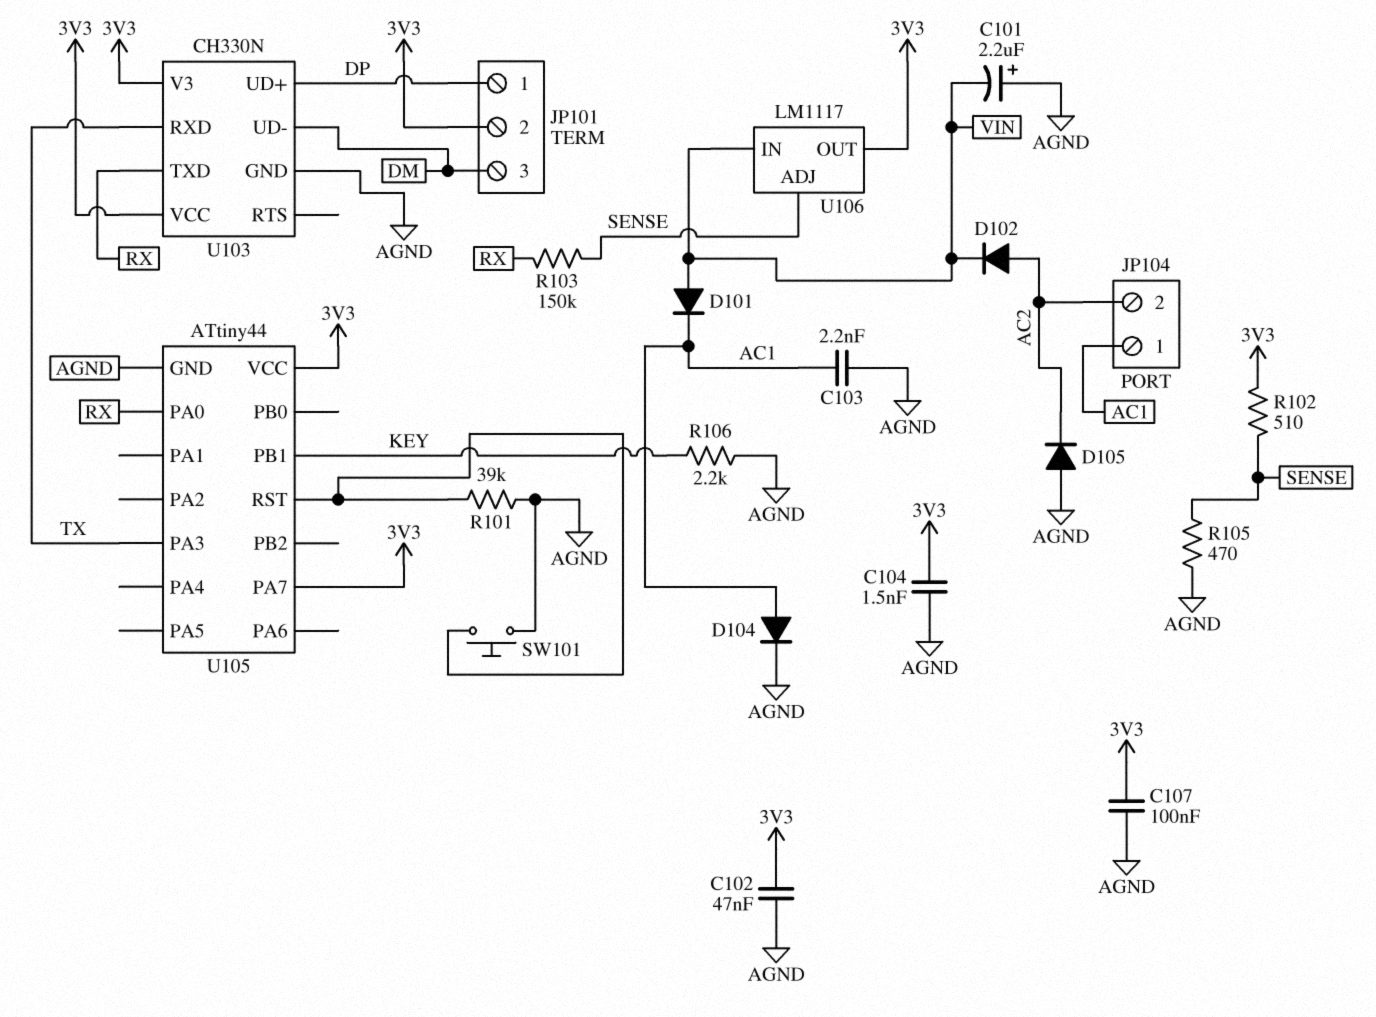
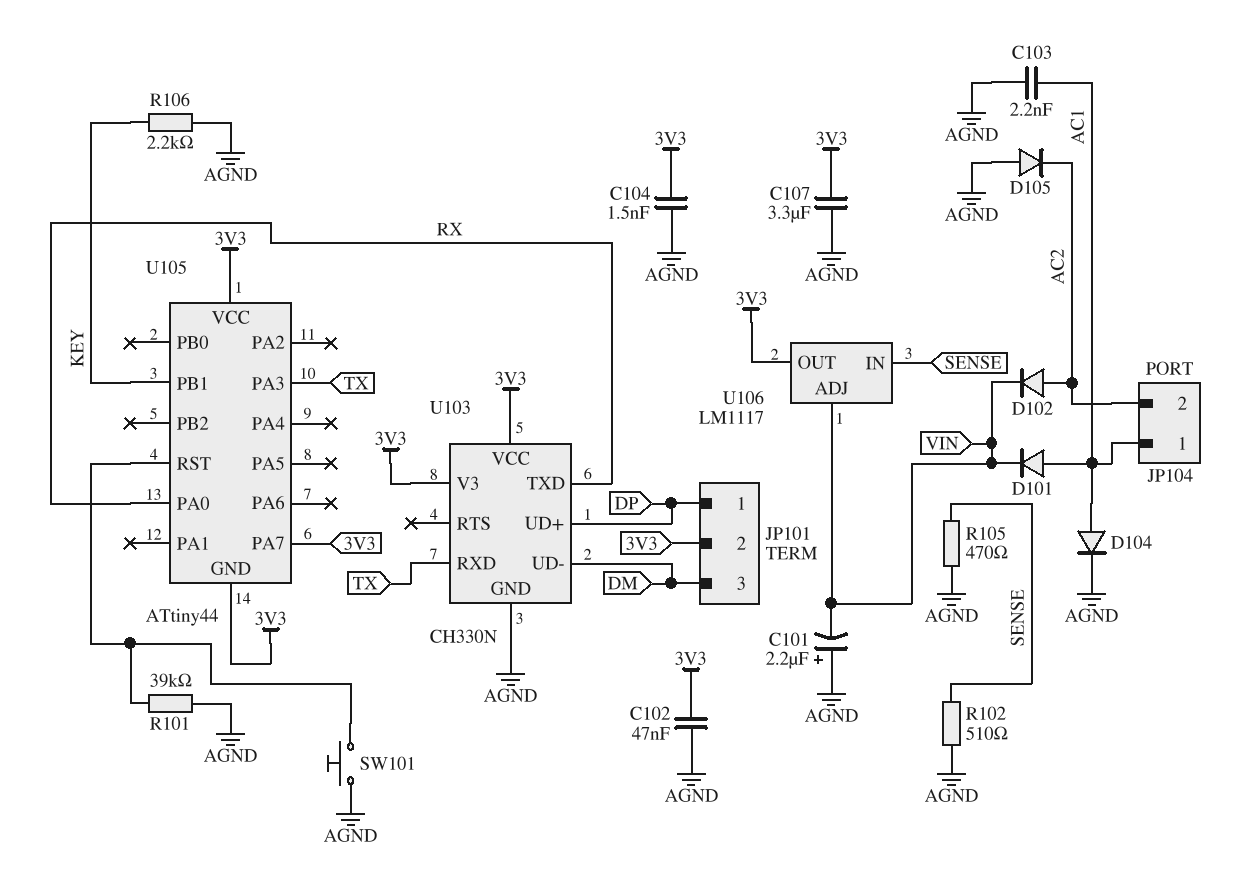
C107: 100nF (3V3, AGND) -> 3.3uF (3V3, AGND)
D101: diode (A VIN, K AC1) -> diode (A AC1, K VIN)
R102: 510 (3V3, SENSE) -> 510 (AGND, SENSE)
R103: 150k (RX, SENSE) -> none
U105 pin GND: AGND -> 3V3
U106 pin ADJ: SENSE -> VIN
U106 pin IN: VIN -> SENSE

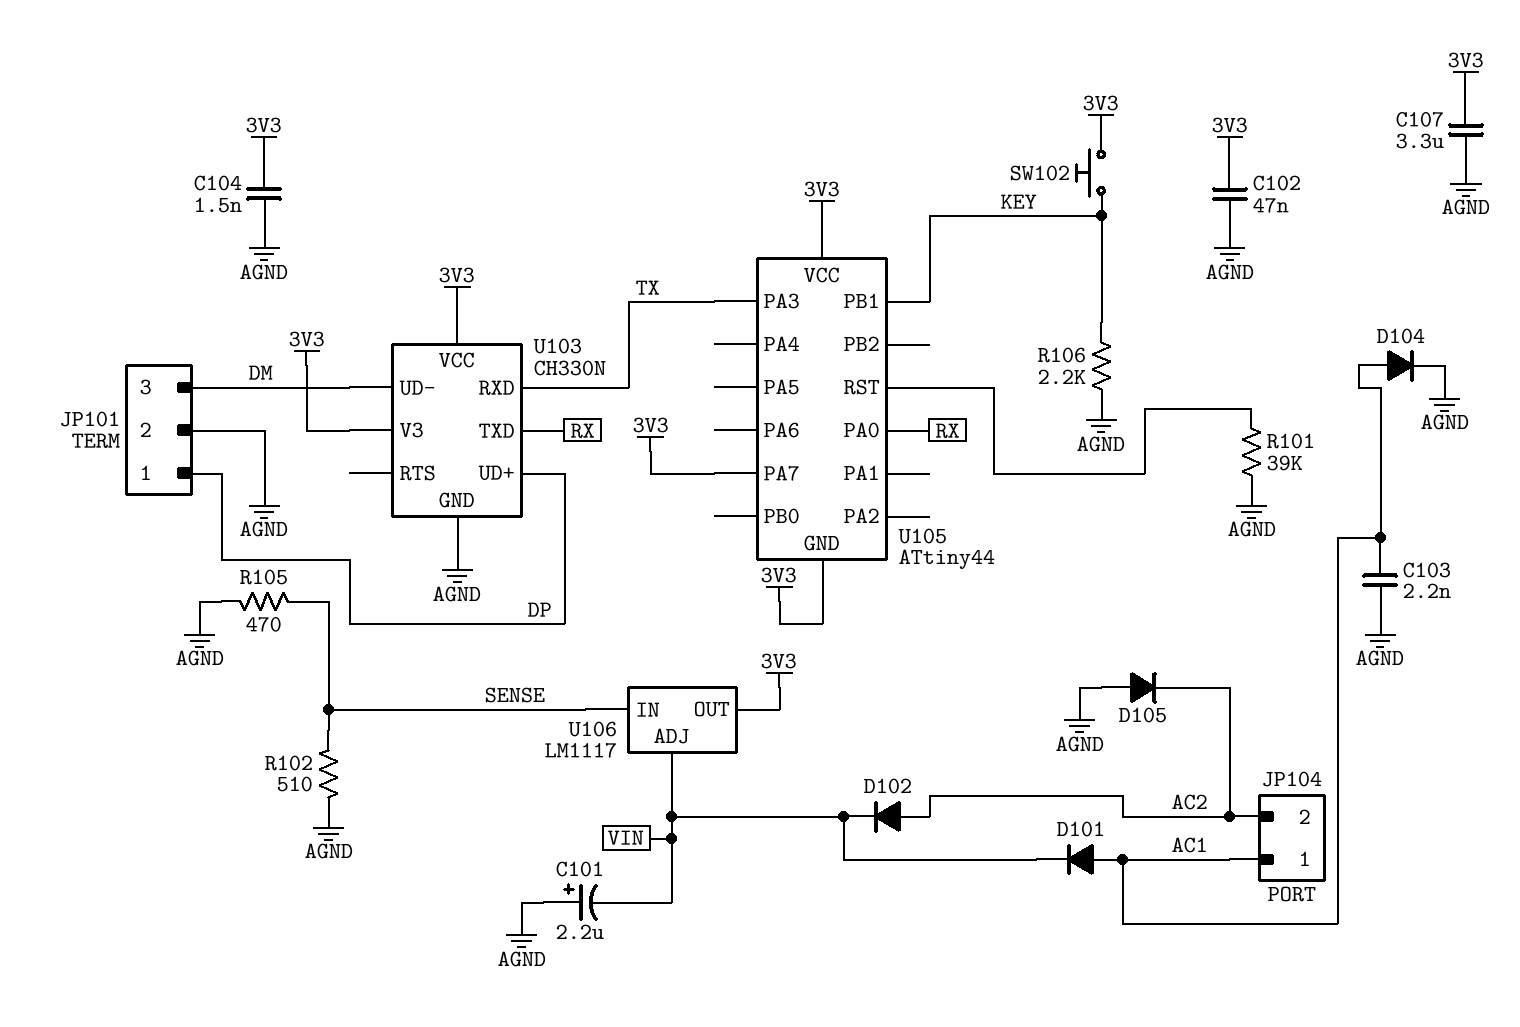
JP101 pin 2: 3V3 -> AGND
SW101: button (AGND, U105/RST) -> none
SW102: none -> button (3V3, KEY)

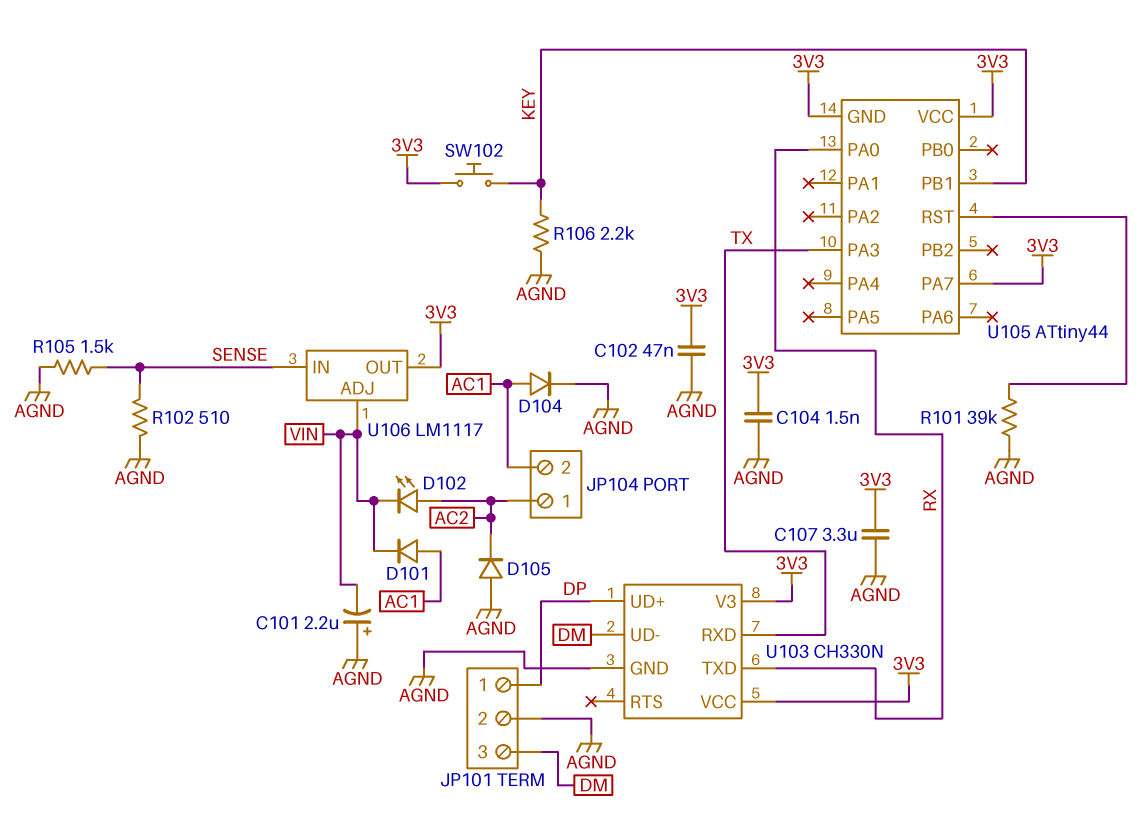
C103: 2.2nF (AC1, AGND) -> none
D102: diode (A AC2, K VIN) -> LED (A AC2, K VIN)
JP104 pin 1: AC1 -> AC2
JP104 pin 2: AC2 -> AC1
R105: 470 (AGND, SENSE) -> 1.5k (AGND, SENSE)

